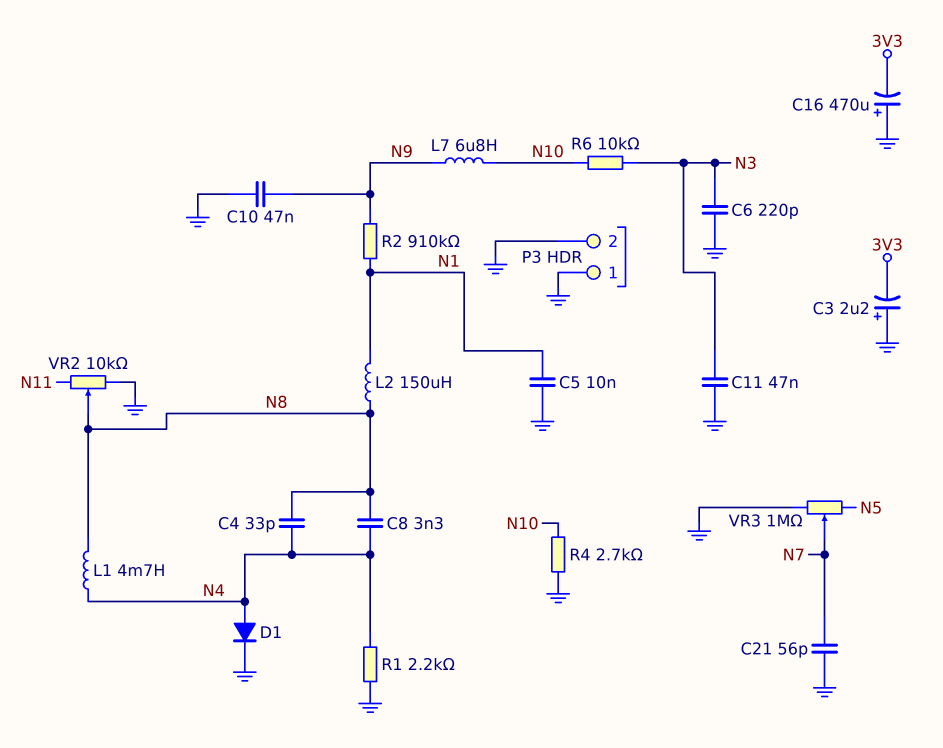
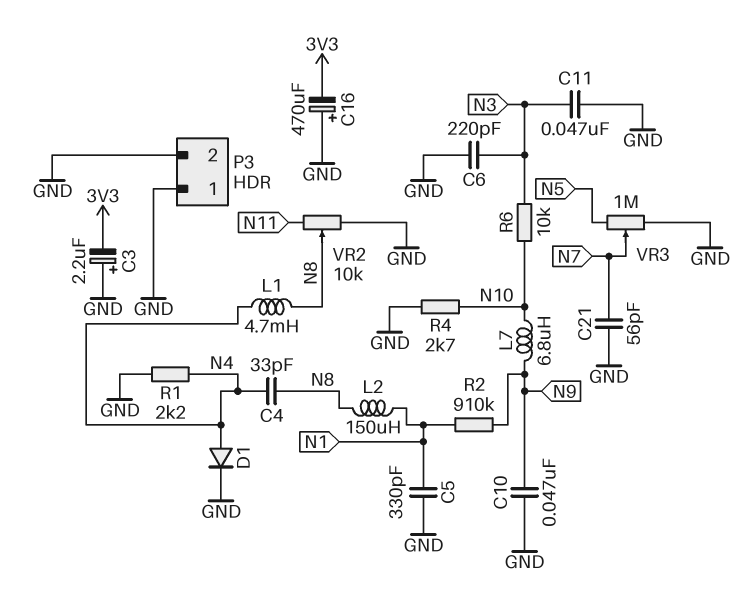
C5: 10nF (GND, N1) -> 330pF (GND, N1)
C8: 3.3nF (N4, N8) -> none

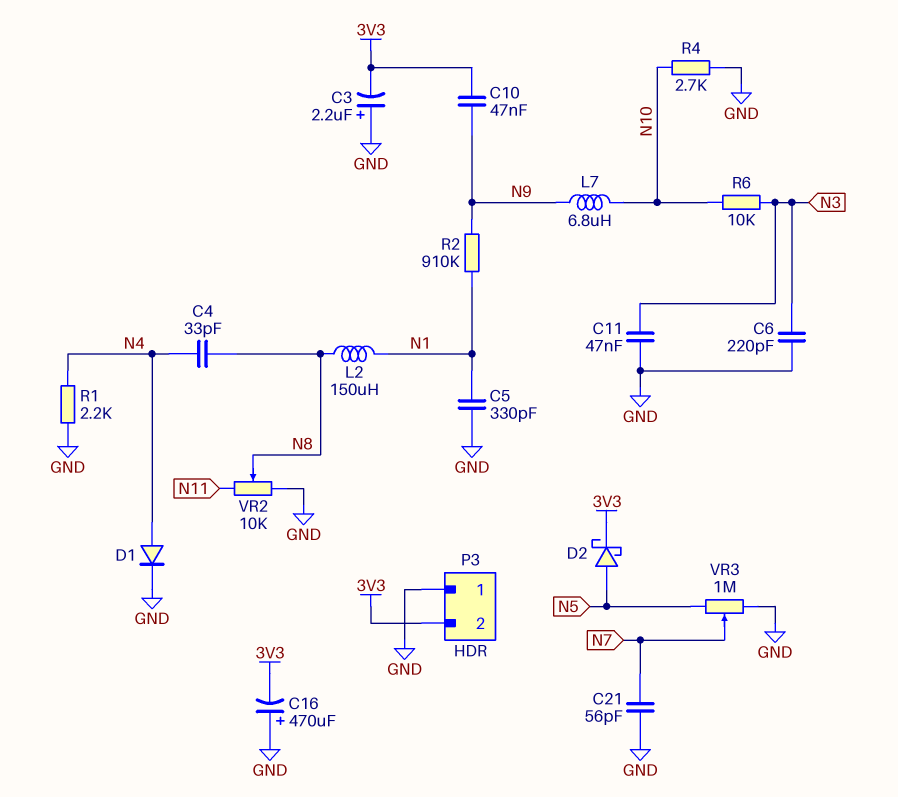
C10: 47nF (GND, N9) -> 47nF (3V3, N9)
D2: none -> schottky (A N5, K 3V3)
L1: 4.7mH (N4, N8) -> none
P3 pin 2: GND -> 3V3

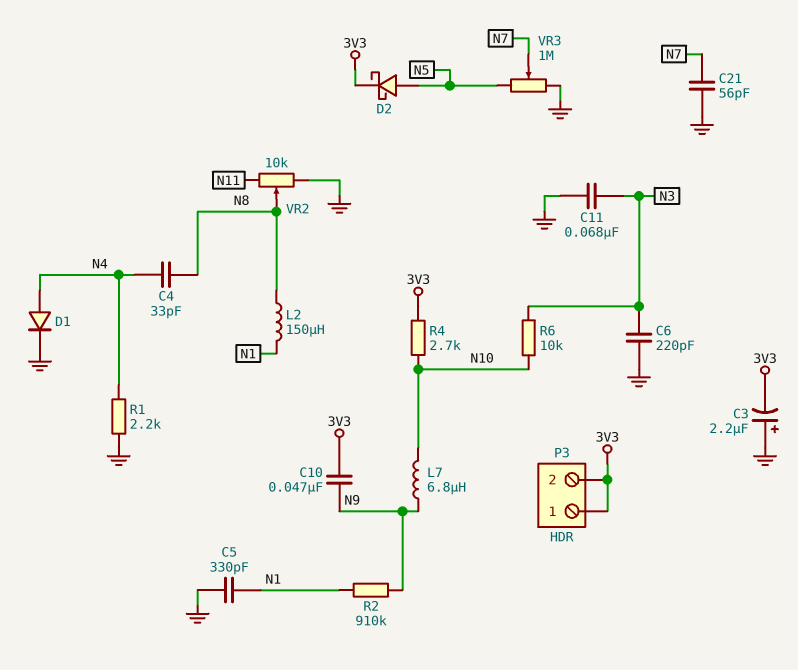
C11: 47nF (GND, N3) -> 68nF (GND, N3)
C16: 470uF (plus GND, minus 3V3) -> none
P3 pin 1: GND -> 3V3
R4: 2.7k (GND, N10) -> 2.7k (3V3, N10)

